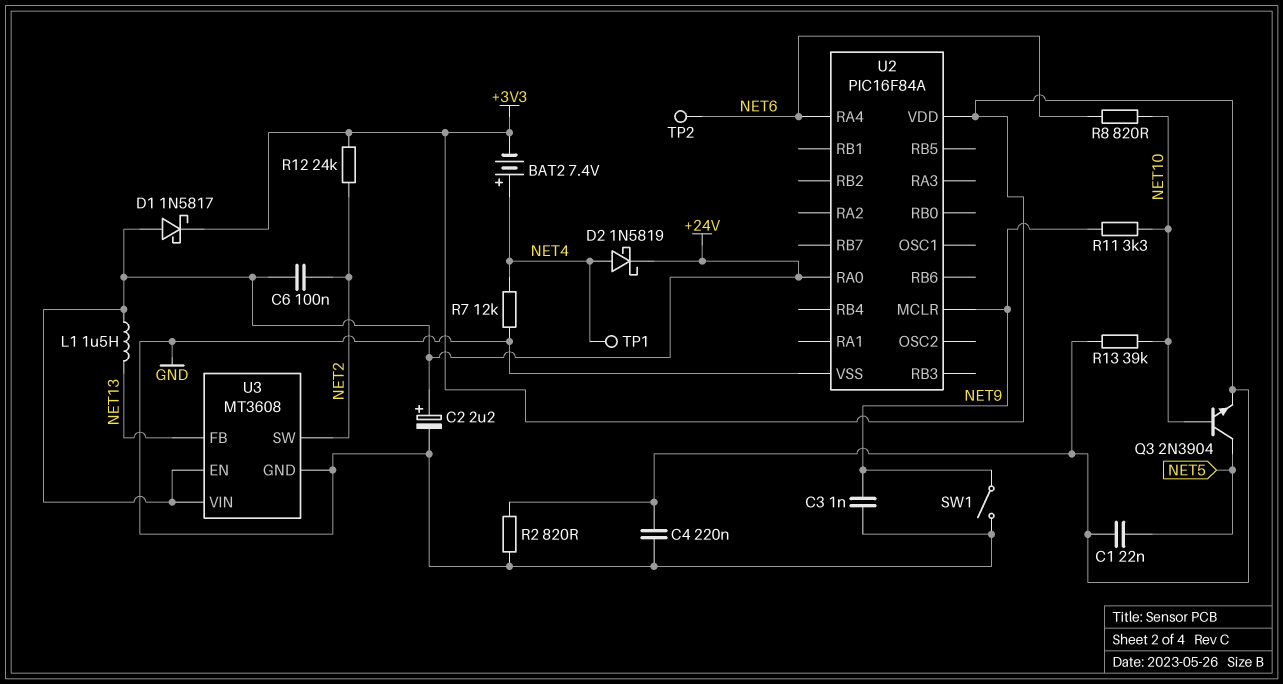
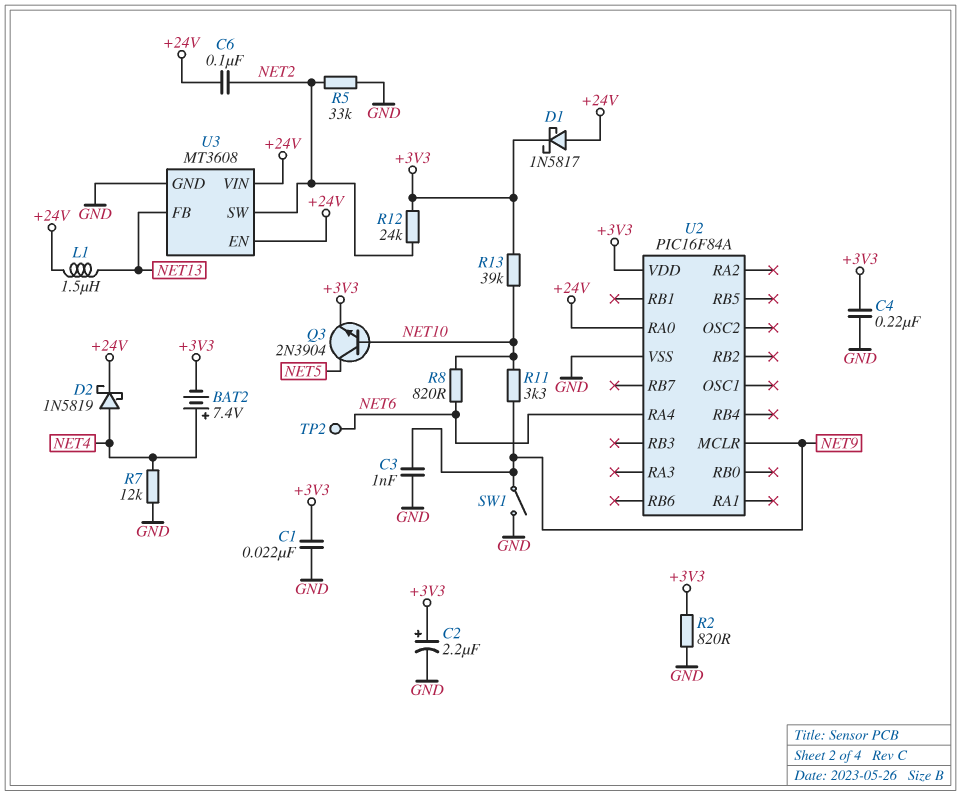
C1: 22nF (+3V3, NET5) -> 22nF (+3V3, GND)
C2: 2.2uF (plus +24V, minus GND) -> 2.2uF (plus +3V3, minus GND)
R5: none -> 33k (GND, NET2)
TP1: test point (NET4) -> none

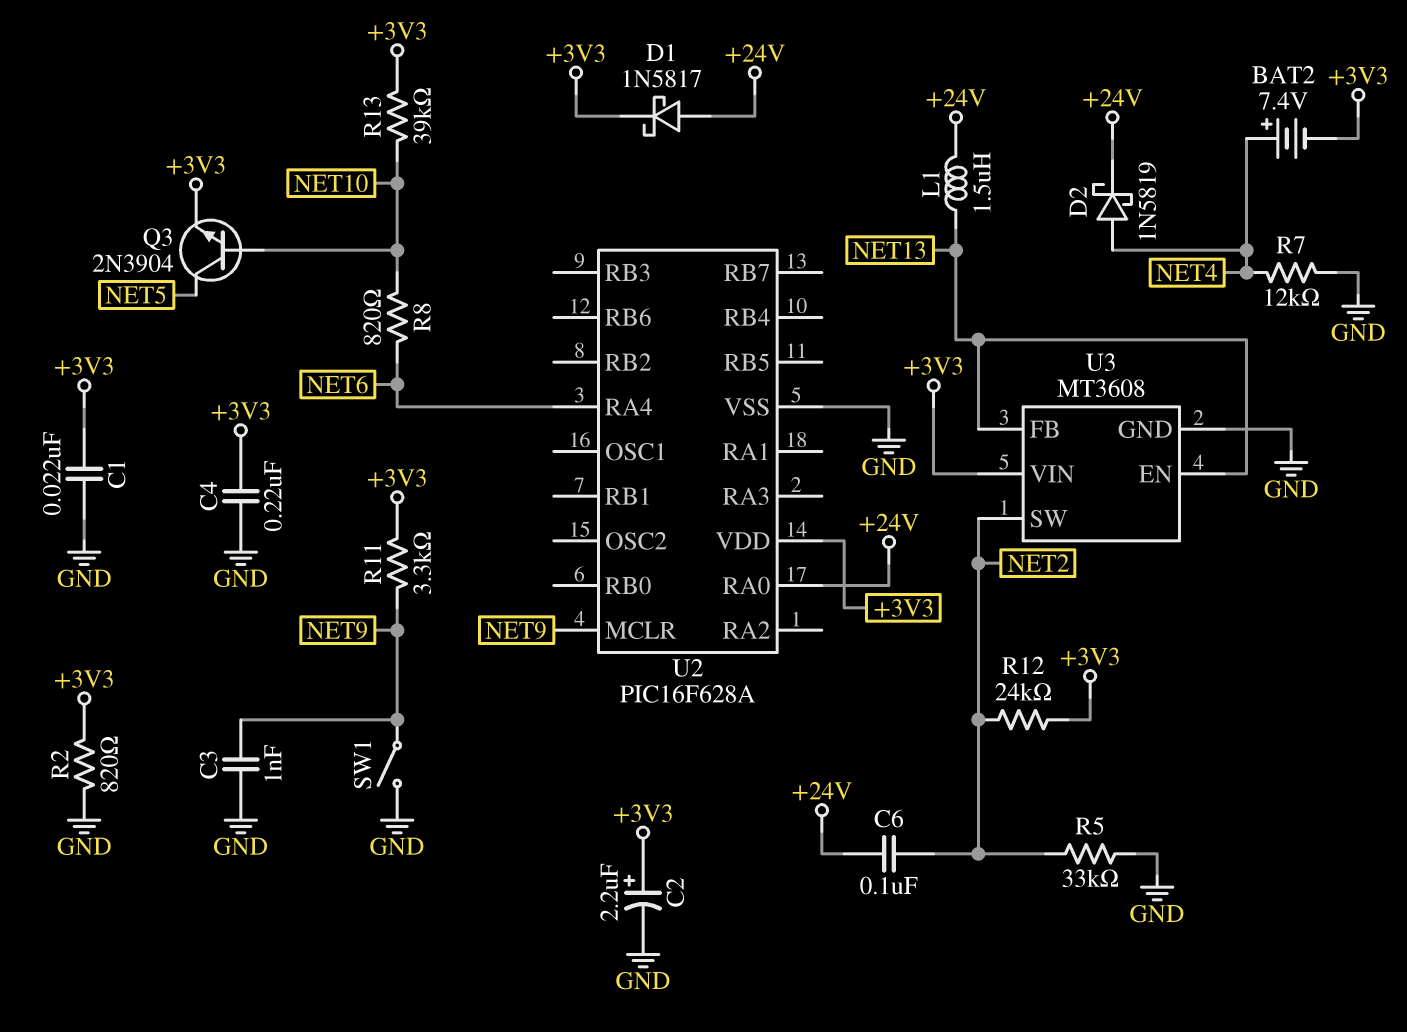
R11: 3.3k (NET9, NET10) -> 3.3k (+3V3, NET9)
TP2: test point (NET6) -> none
U2: PIC16F84A -> PIC16F628A
U3 pin EN: +24V -> NET13
U3 pin VIN: +24V -> +3V3

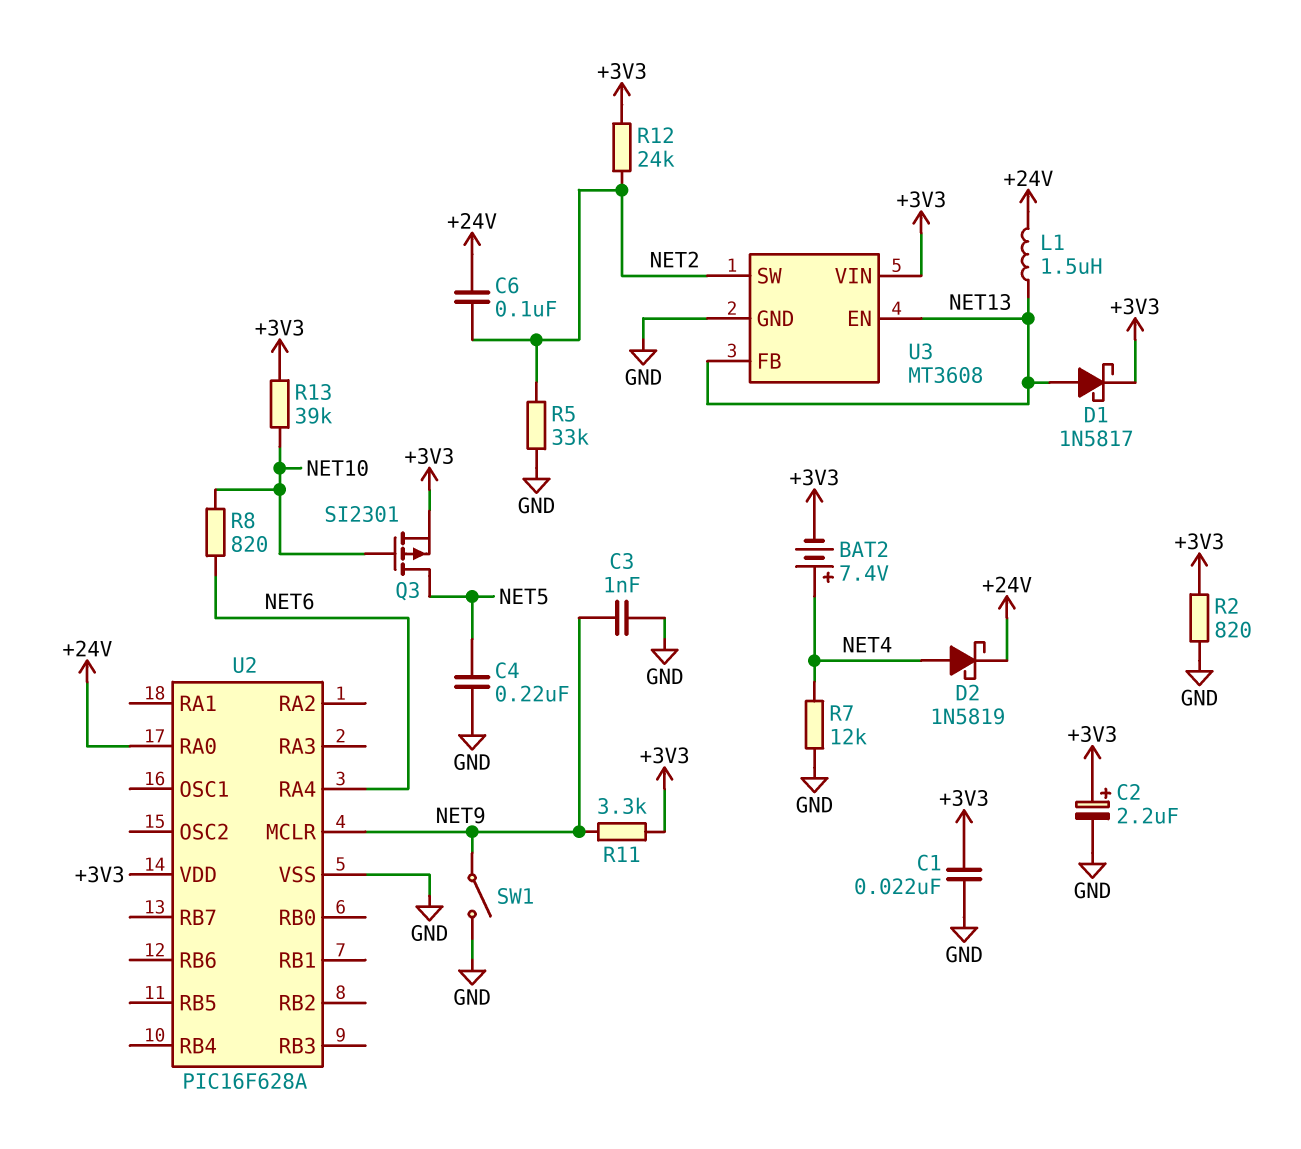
C4: 220nF (+3V3, GND) -> 220nF (GND, NET5)
D1: schottky 1N5817 (A +24V, K +3V3) -> schottky 1N5817 (A NET13, K +3V3)
Q3: NPN 2N3904 (B NET10, C NET5, E +3V3) -> PMOS SI2301 (G NET10, D NET5, S +3V3)

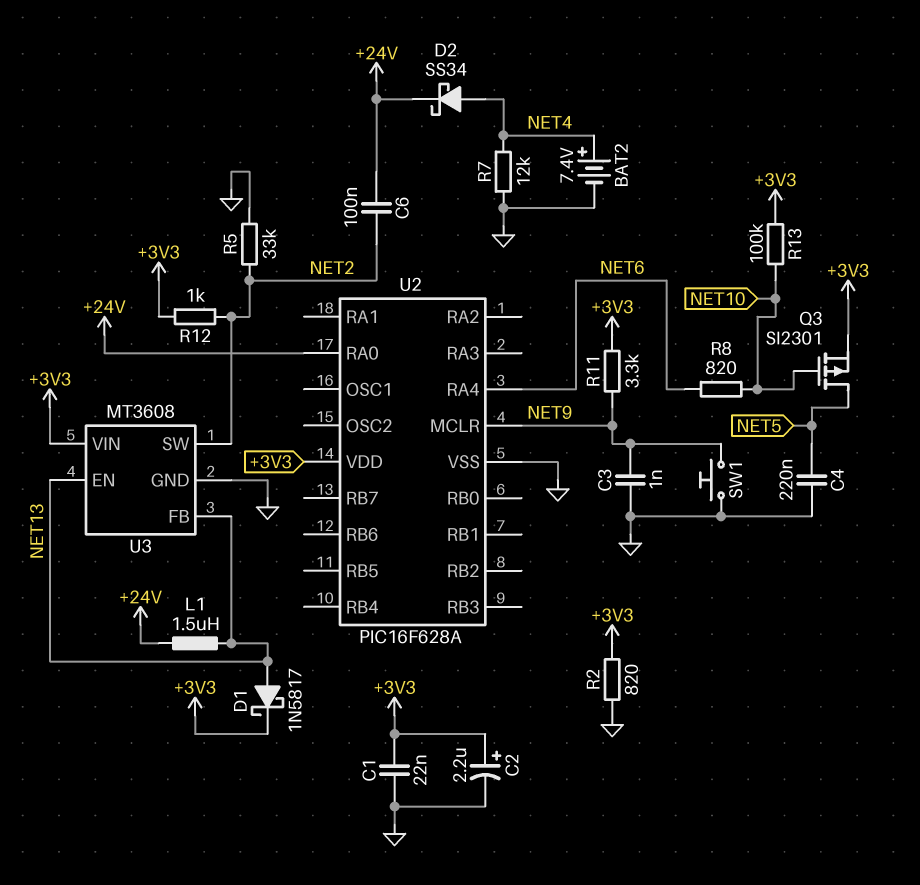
BAT2: 7.4V (plus NET4, minus +3V3) -> 7.4V (plus NET4, minus GND)
D2: schottky 1N5819 (A NET4, K +24V) -> schottky SS34 (A NET4, K +24V)
R12: 24k (+3V3, NET2) -> 1k (+3V3, NET2)
R13: 39k (+3V3, NET10) -> 100k (+3V3, NET10)
SW1: switch (GND, NET9) -> button (GND, NET9)

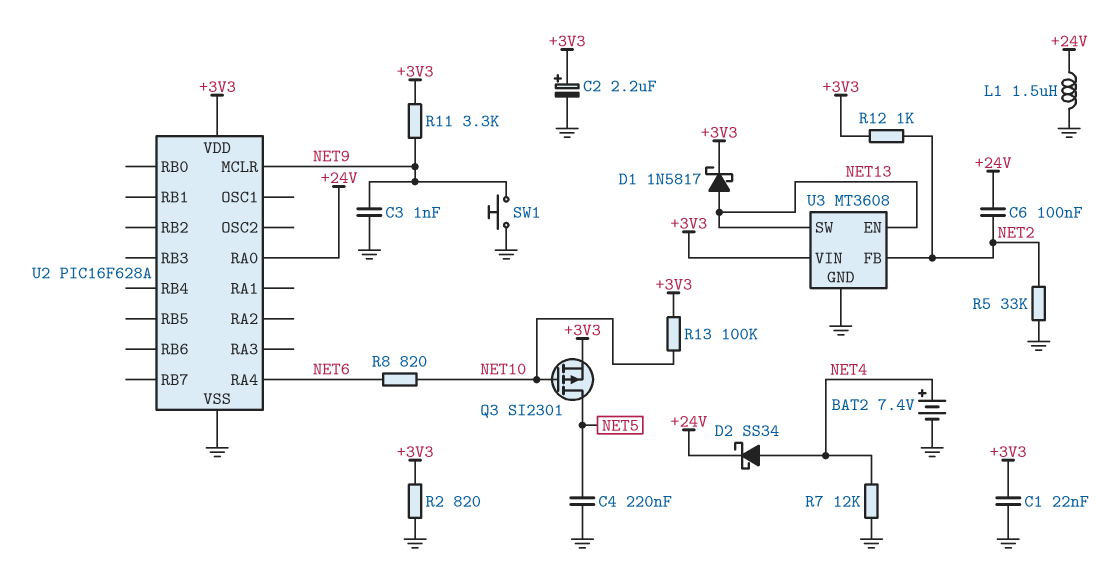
L1: 1.5uH (+24V, NET13) -> 1.5uH (+24V, GND)
U3 pin FB: NET13 -> NET2
U3 pin SW: NET2 -> NET13

